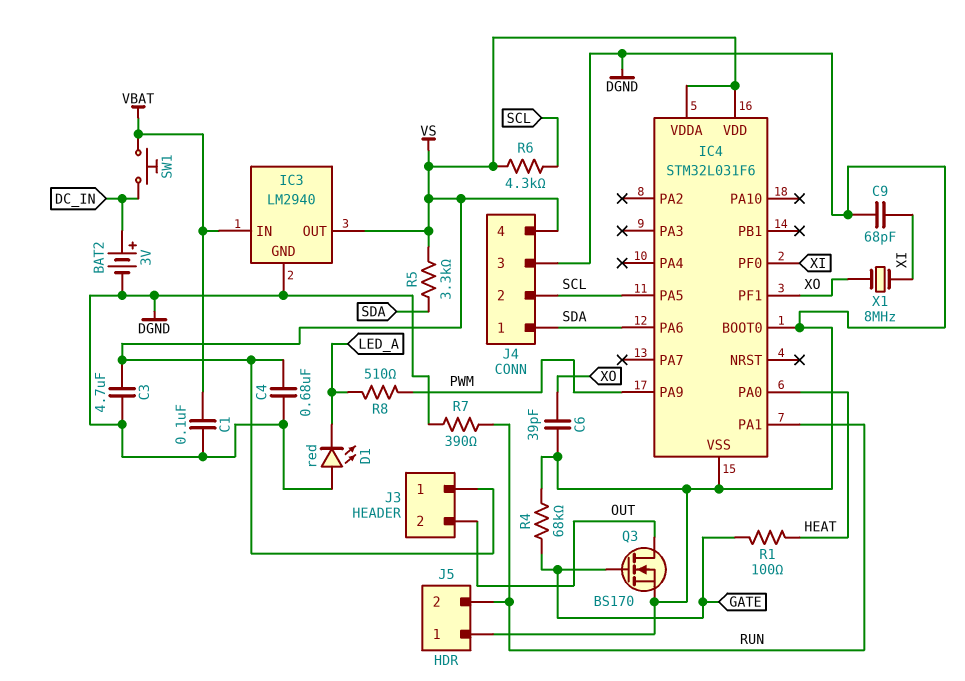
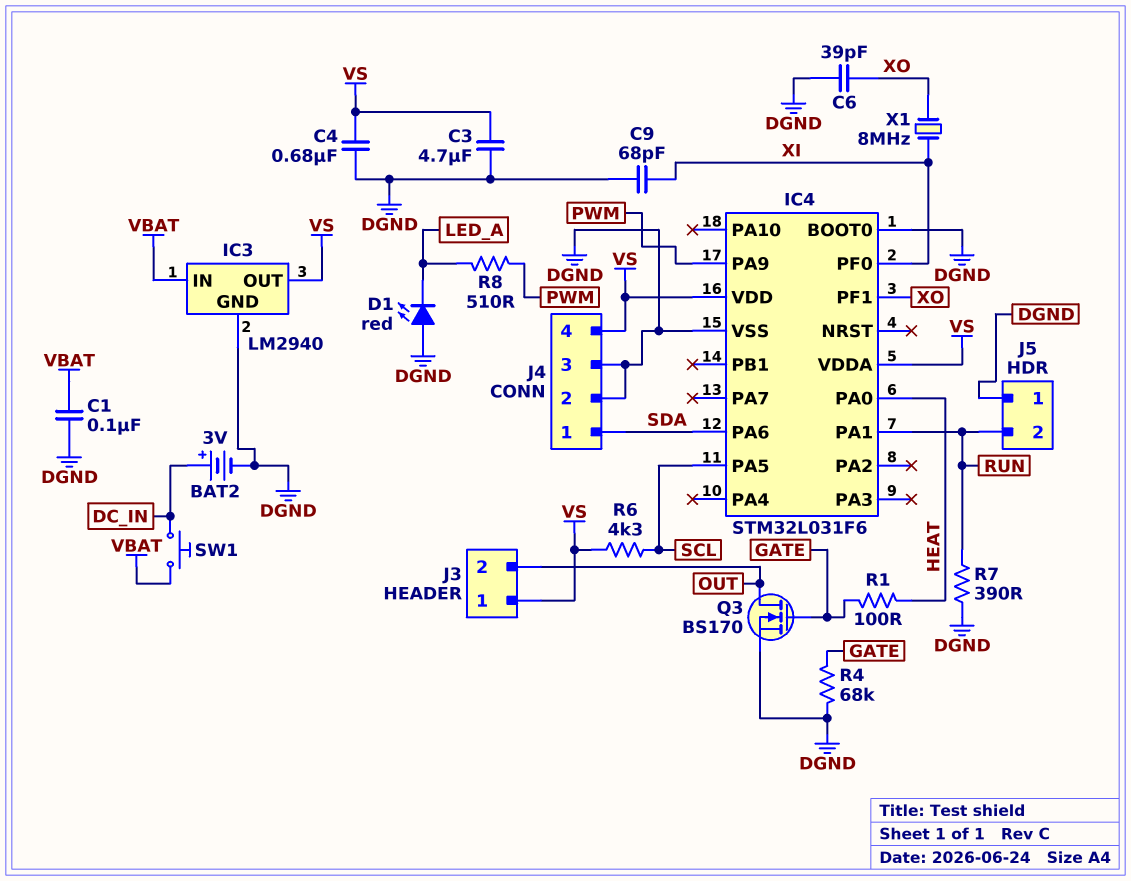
J4 pin 2: SCL -> DGND
R5: 3.3k (SDA, VS) -> none

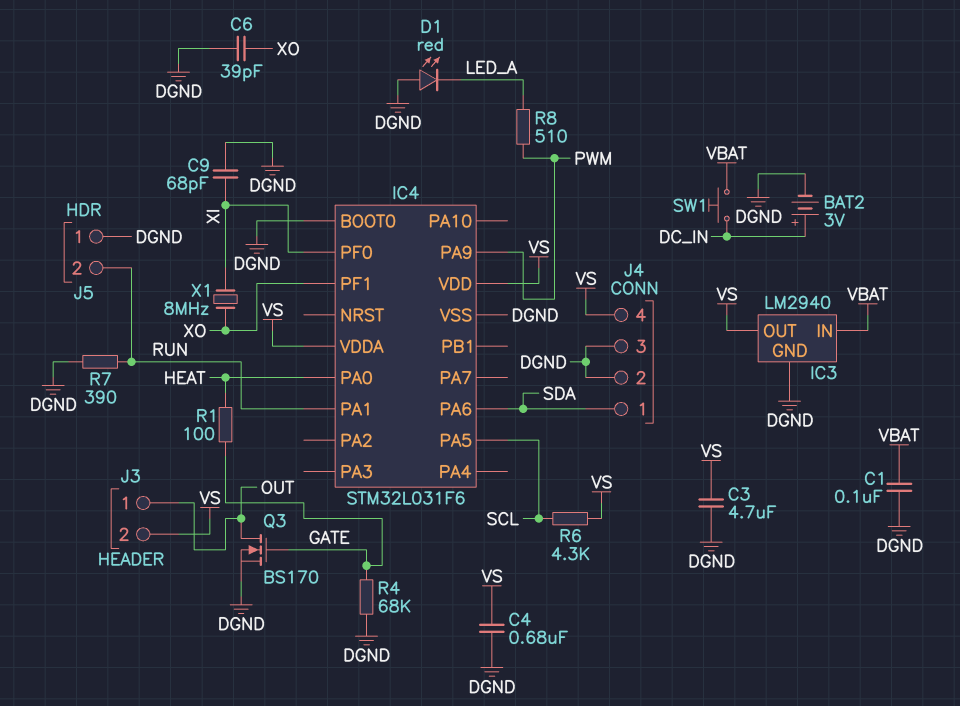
J3 pin 1: VS -> OUT
J3 pin 2: OUT -> VS

